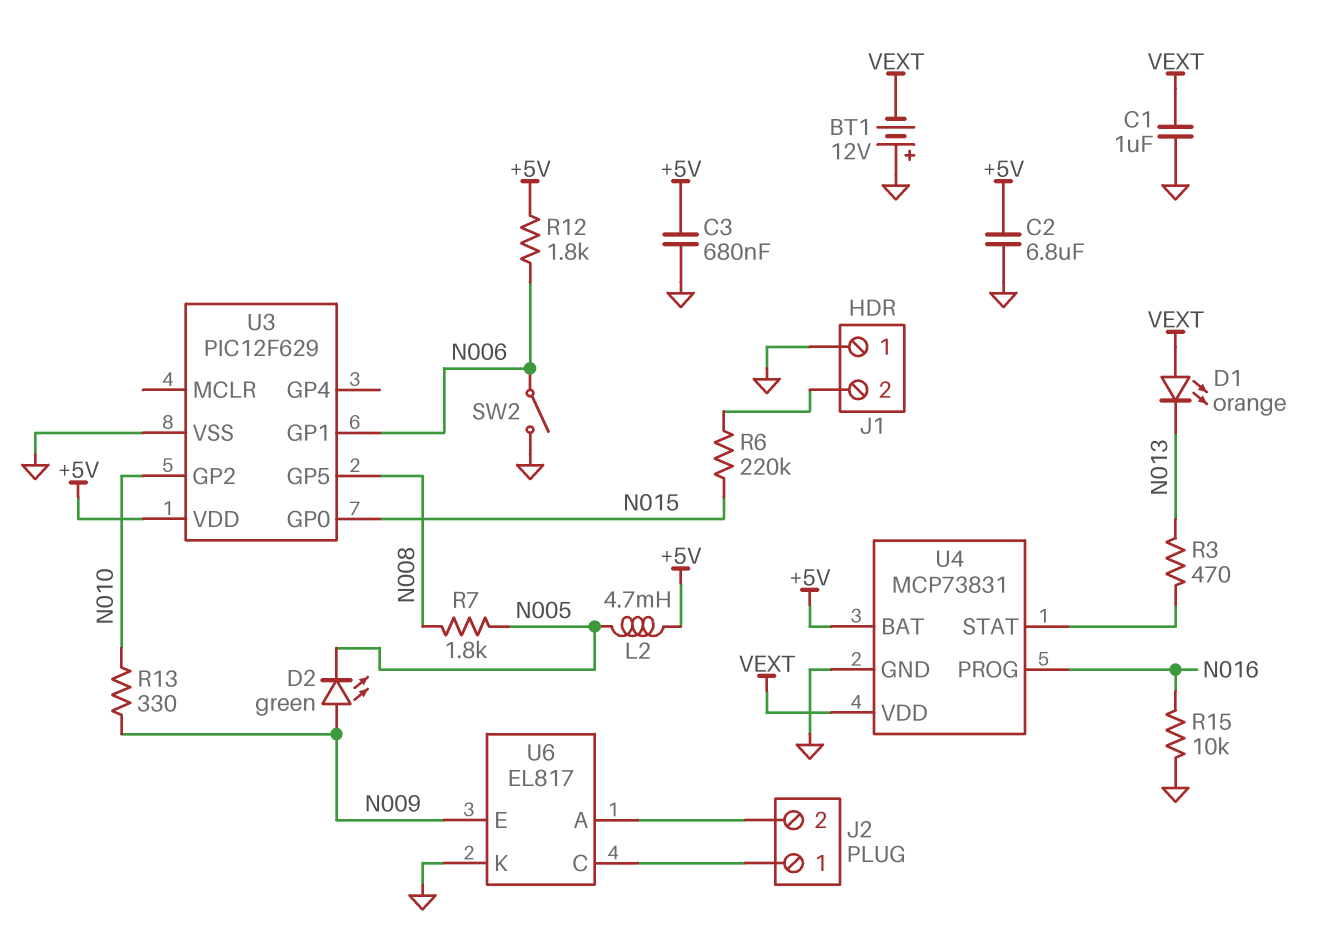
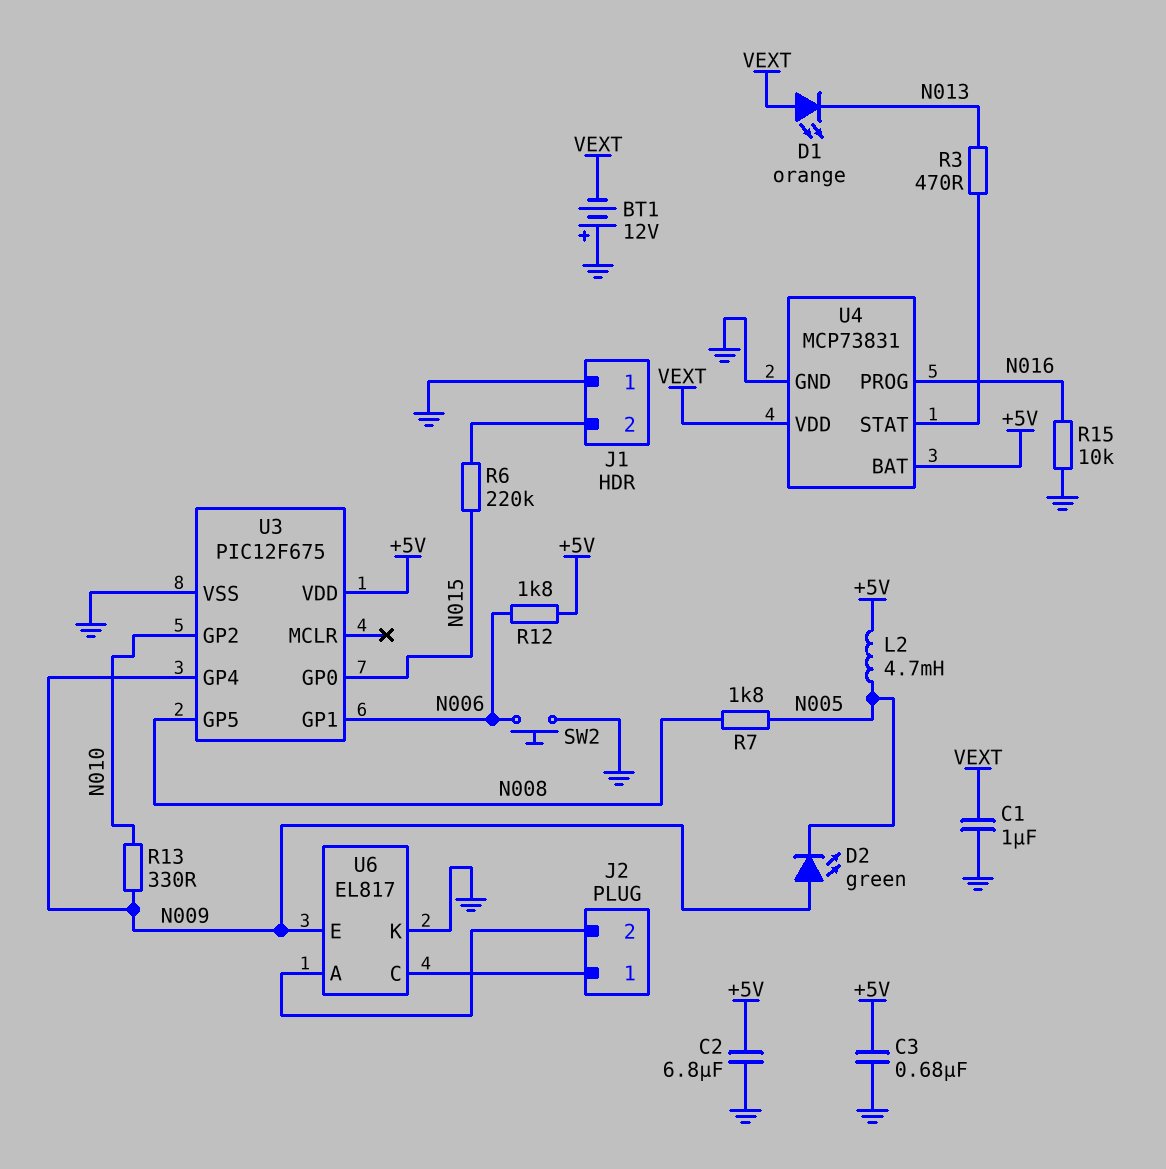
SW2: switch (GND, N006) -> button (GND, N006)
U3: PIC12F629 -> PIC12F675
U3 pin GP4: none -> N009

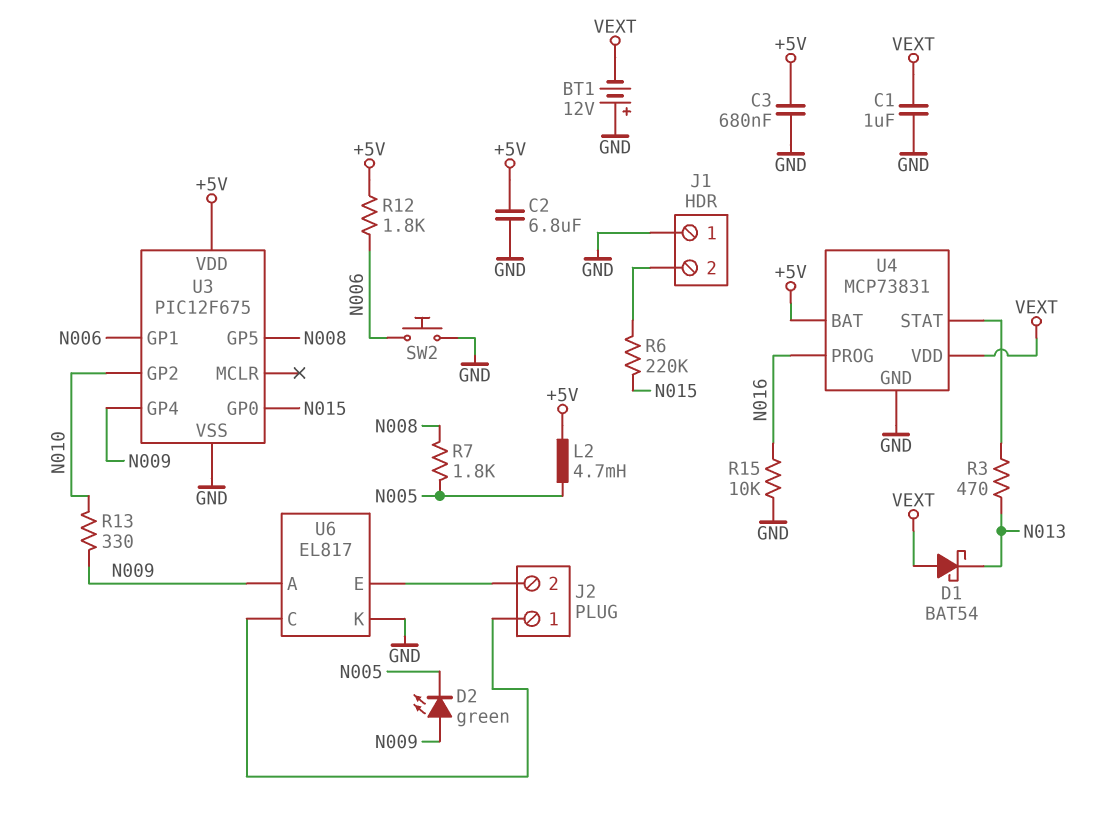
D1: LED orange (A VEXT, K N013) -> schottky BAT54 (A VEXT, K N013)
U6 pin A: J2/2 -> N009
U6 pin E: N009 -> J2/2

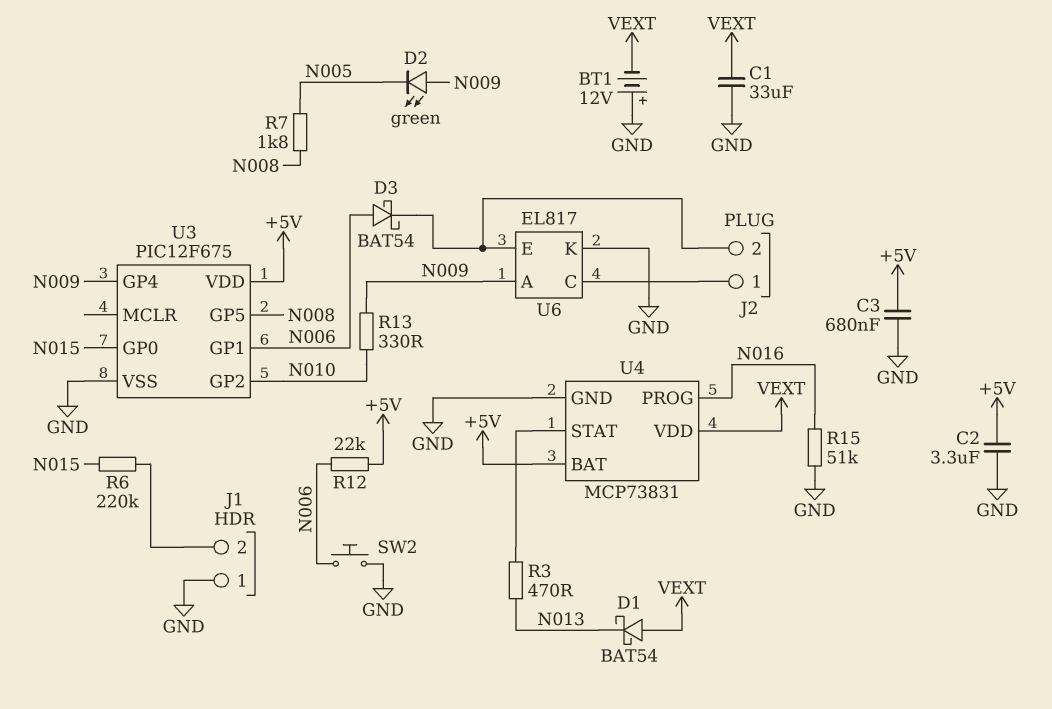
C1: 1uF (GND, VEXT) -> 33uF (GND, VEXT)
C2: 6.8uF (+5V, GND) -> 3.3uF (+5V, GND)
D3: none -> schottky BAT54 (A N006, K J2/2)
L2: 4.7mH (+5V, N005) -> none
R12: 1.8k (+5V, N006) -> 22k (+5V, N006)
R15: 10k (GND, N016) -> 51k (GND, N016)

